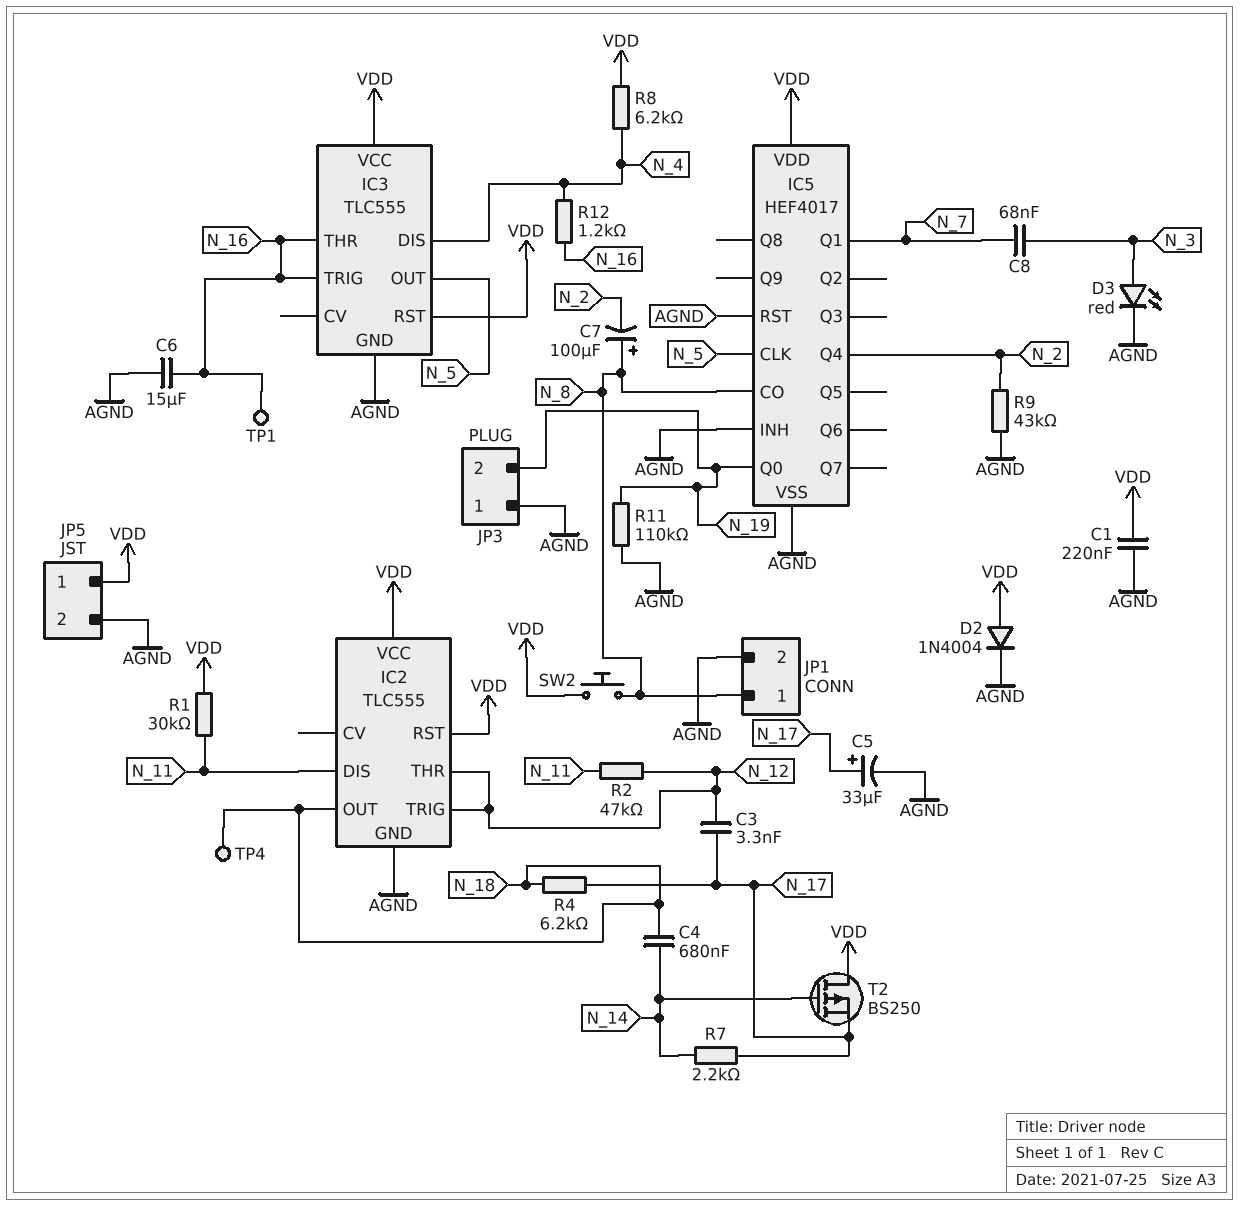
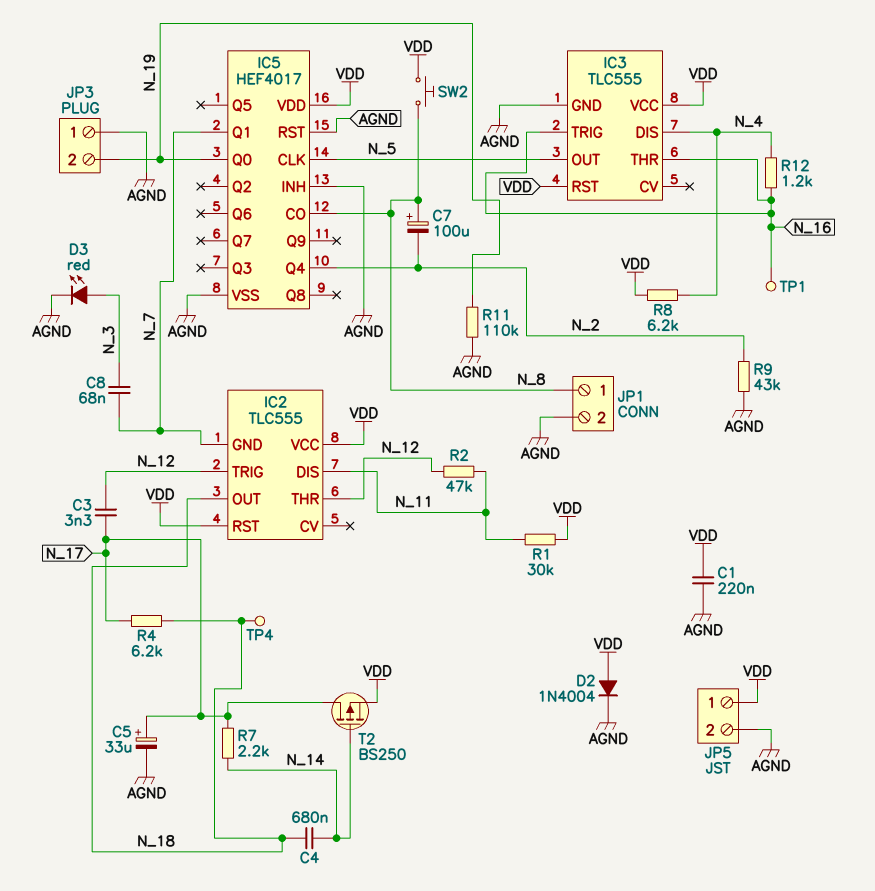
C6: 15uF (AGND, N_16) -> none
IC2 pin GND: AGND -> N_7
T2: PMOS BS250 (G N_14, D VDD, S N_17) -> PMOS BS250 (G N_14, D N_17, S VDD)

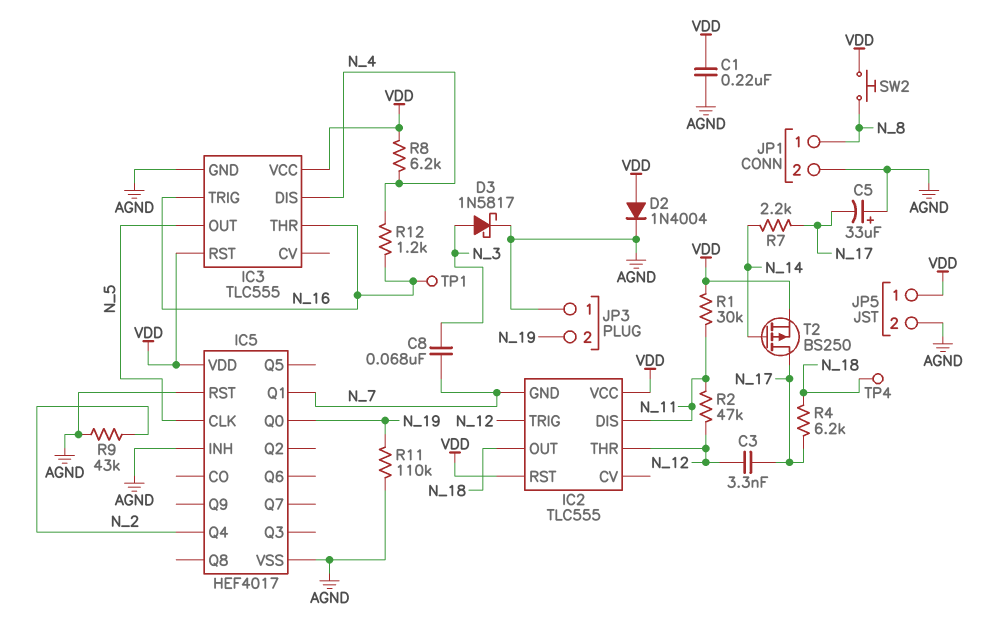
C4: 680nF (N_14, N_18) -> none
C5: 33uF (plus N_17, minus AGND) -> 33uF (plus AGND, minus N_17)
C7: 100uF (plus N_8, minus N_2) -> none
D3: LED red (A N_3, K AGND) -> schottky 1N5817 (A N_3, K AGND)
IC5 pin CO: N_8 -> none

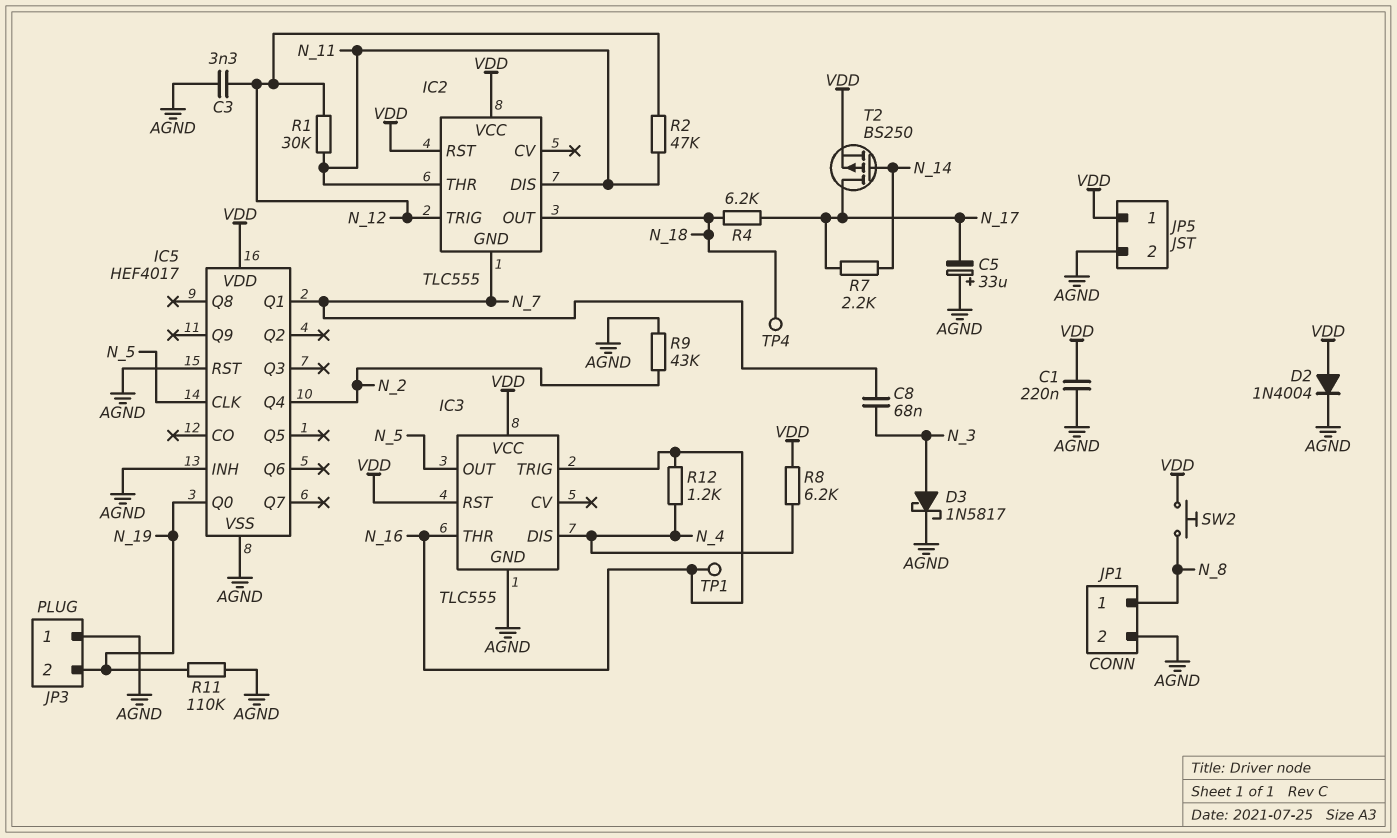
C3: 3.3nF (N_12, N_17) -> 3.3nF (AGND, N_12)
IC2 pin THR: N_12 -> N_11
R1: 30k (N_11, VDD) -> 30k (N_11, N_12)

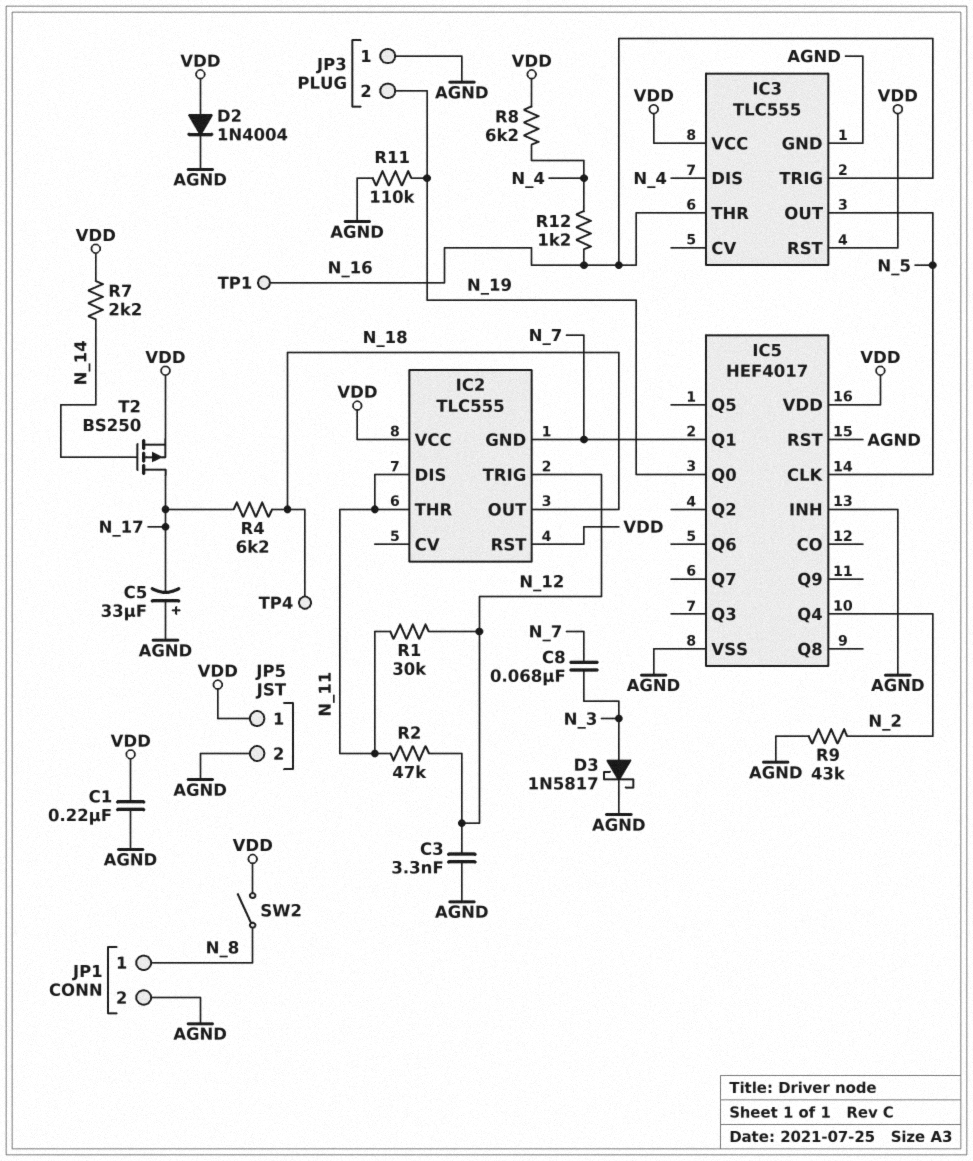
R7: 2.2k (N_14, N_17) -> 2.2k (N_14, VDD)
SW2: button (N_8, VDD) -> switch (N_8, VDD)

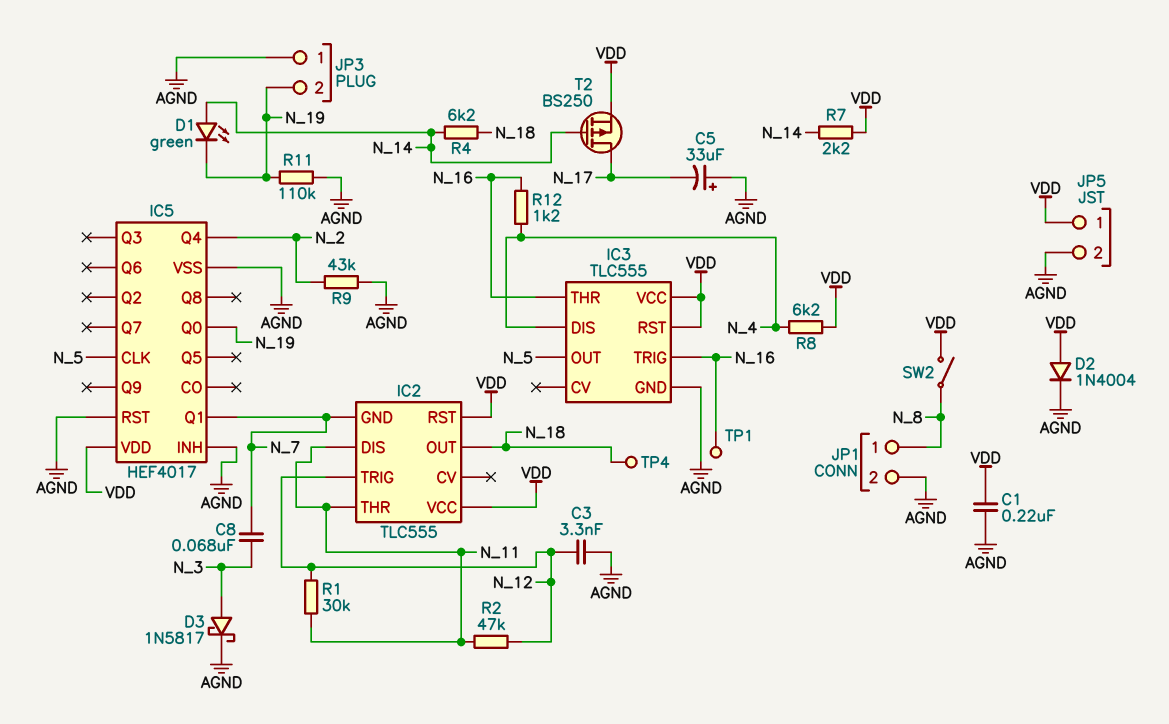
D1: none -> LED green (A N_14, K N_19)
R4: 6.2k (N_17, N_18) -> 6.2k (N_14, N_18)

